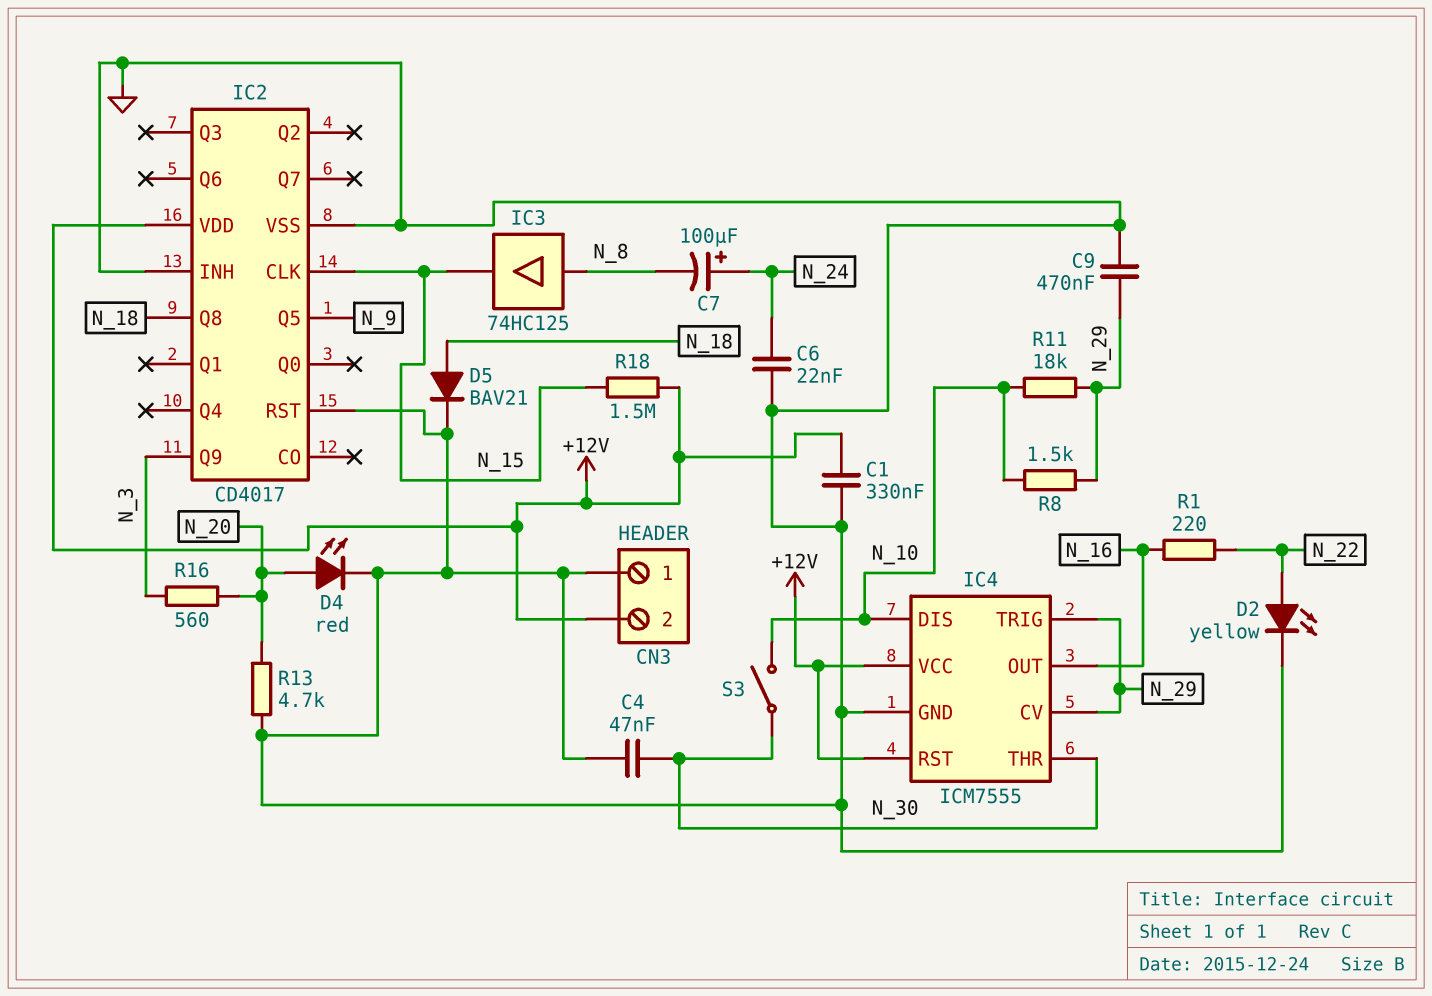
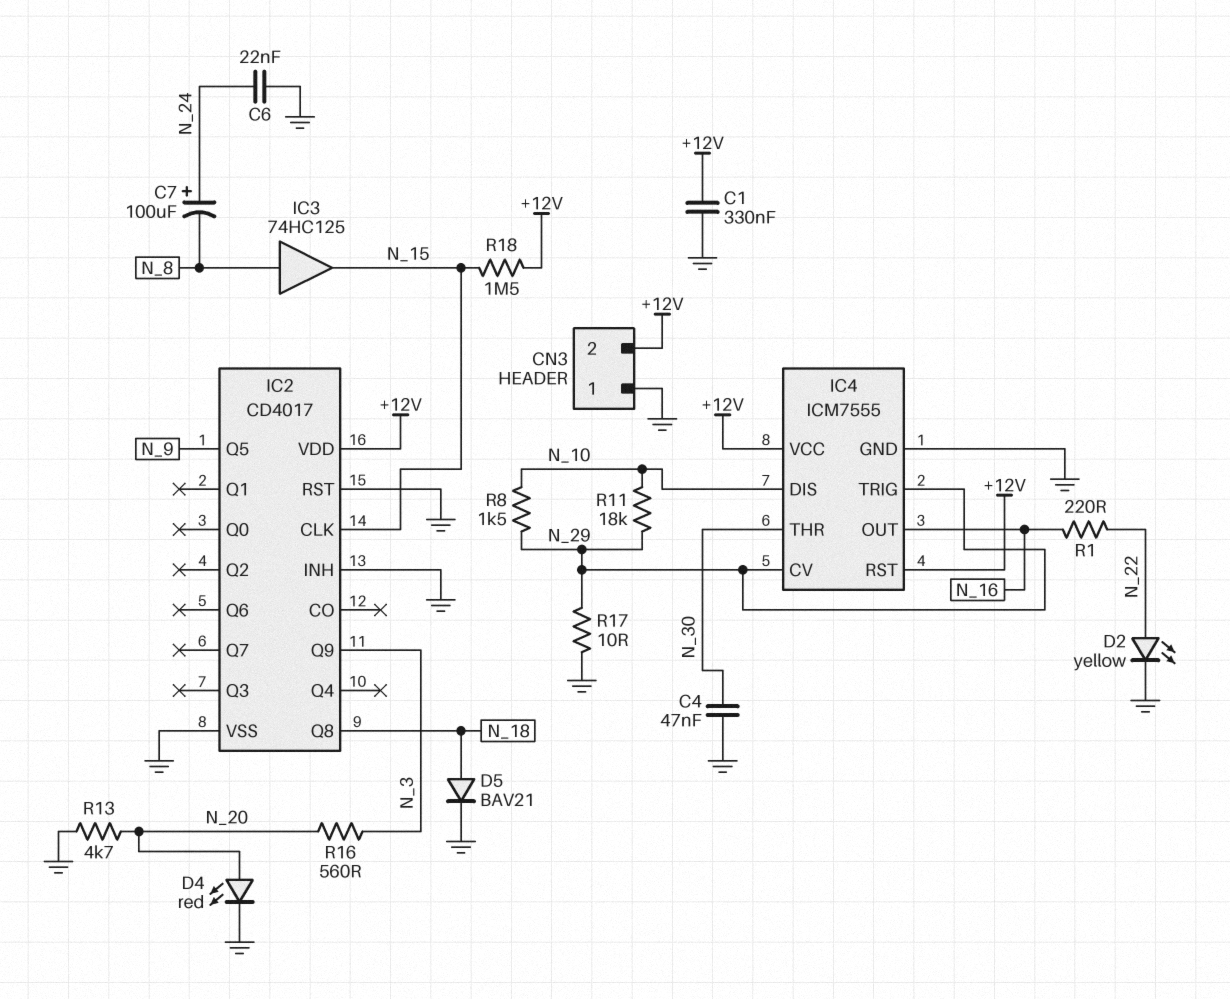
C9: 470nF (GND, N_29) -> none
R17: none -> 10 (GND, N_29)
S3: switch (N_10, N_30) -> none

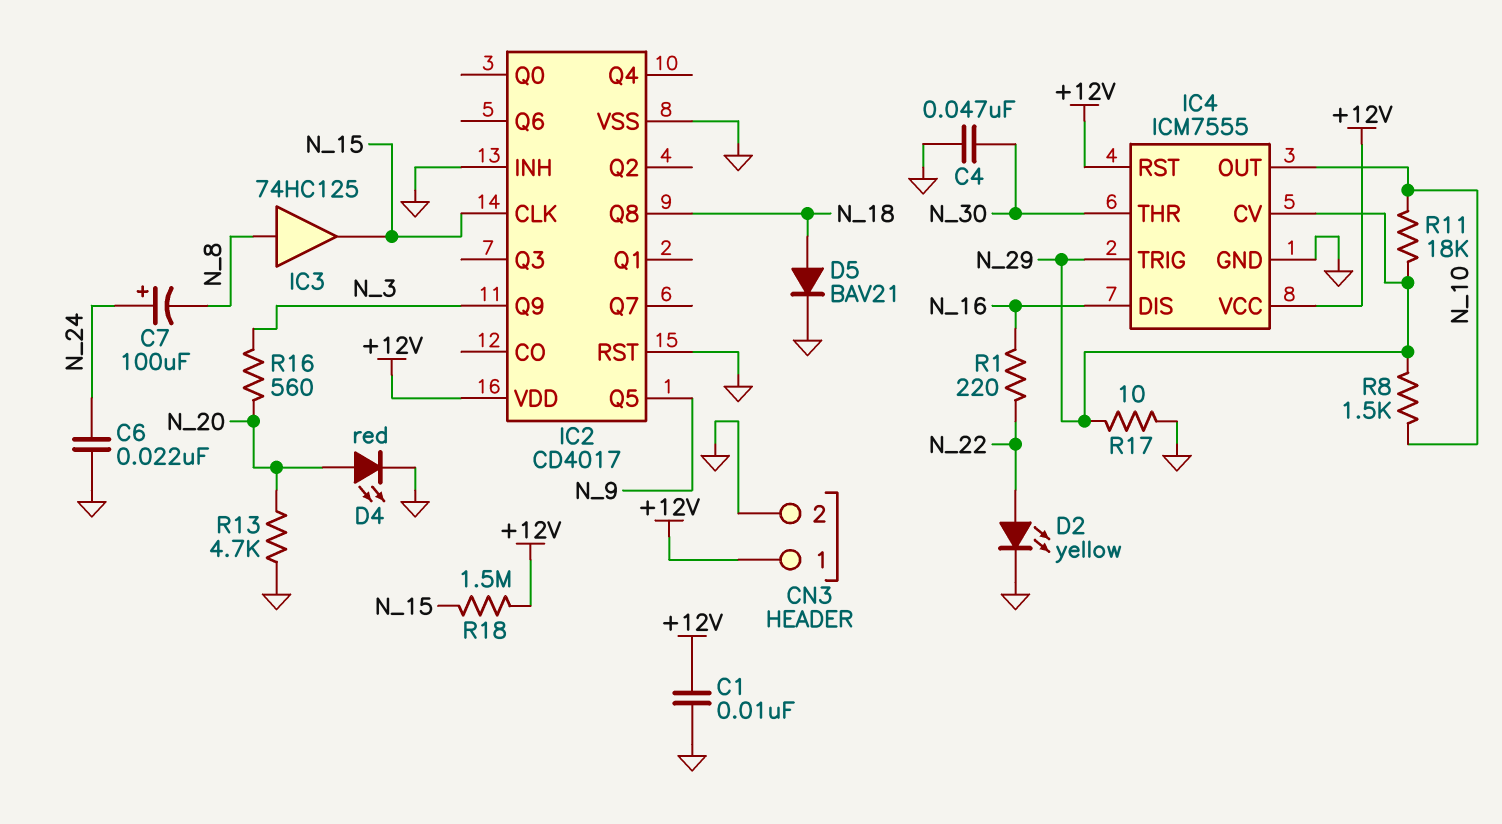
C1: 330nF (+12V, GND) -> 10nF (+12V, GND)
CN3 pin 1: GND -> +12V
CN3 pin 2: +12V -> GND
IC4 pin DIS: N_10 -> N_16
IC4 pin OUT: N_16 -> N_10

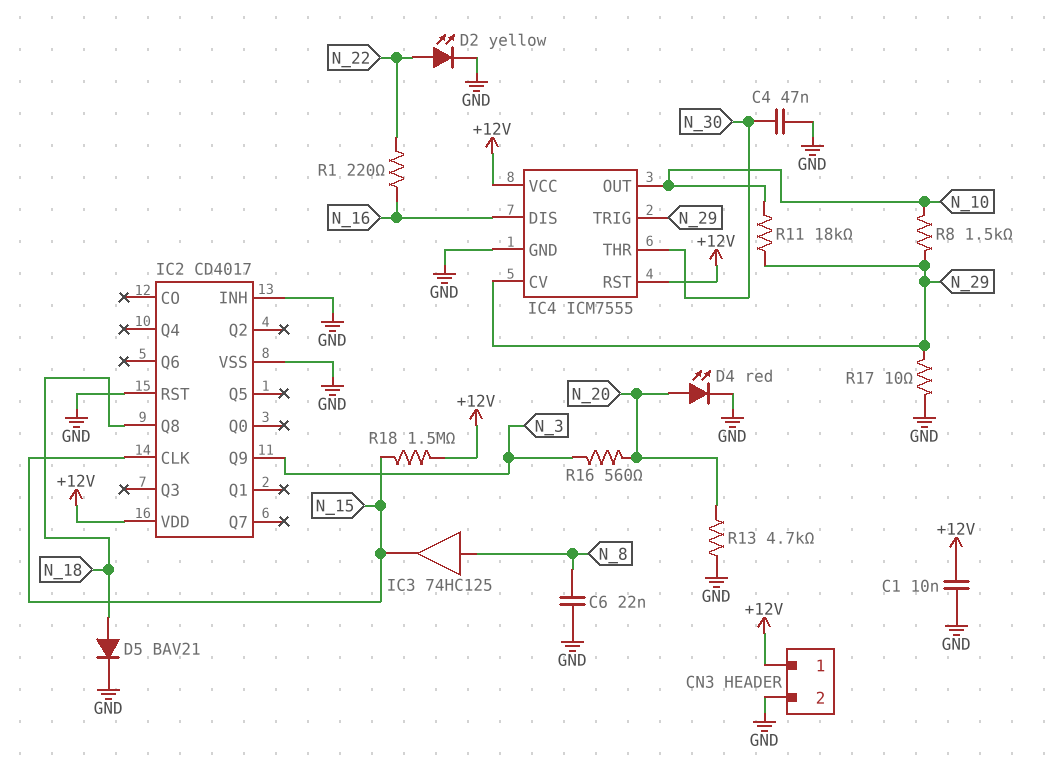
C6: 22nF (GND, N_24) -> 22nF (GND, N_8)
C7: 100uF (plus N_24, minus N_8) -> none
IC2 pin Q5: N_9 -> none

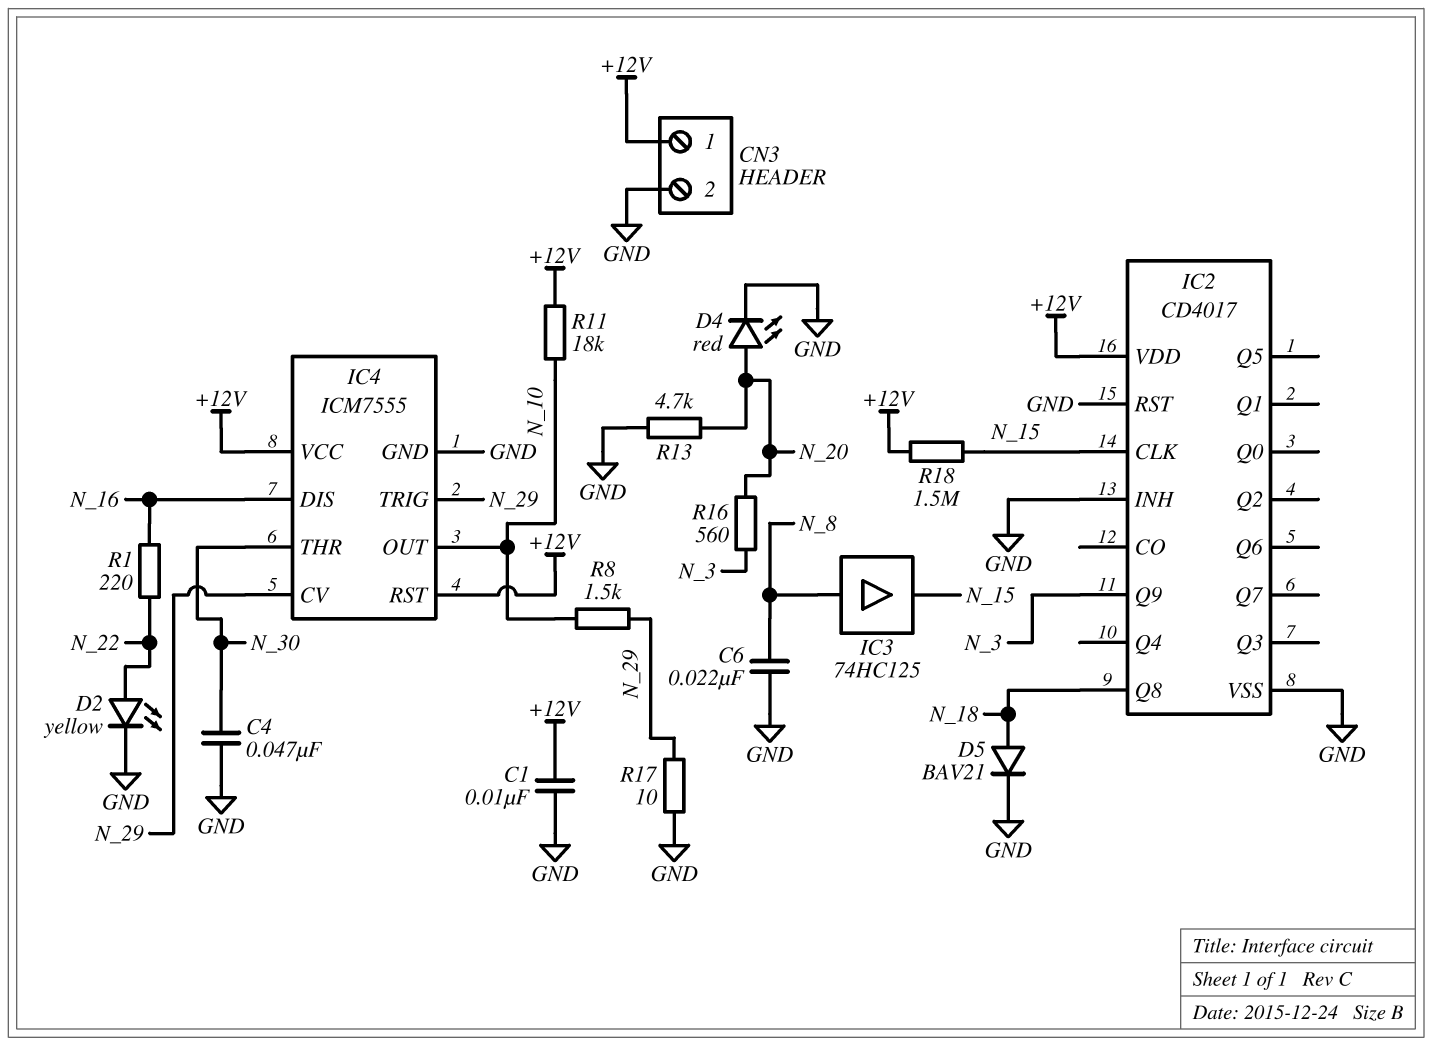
R11: 18k (N_10, N_29) -> 18k (+12V, N_10)

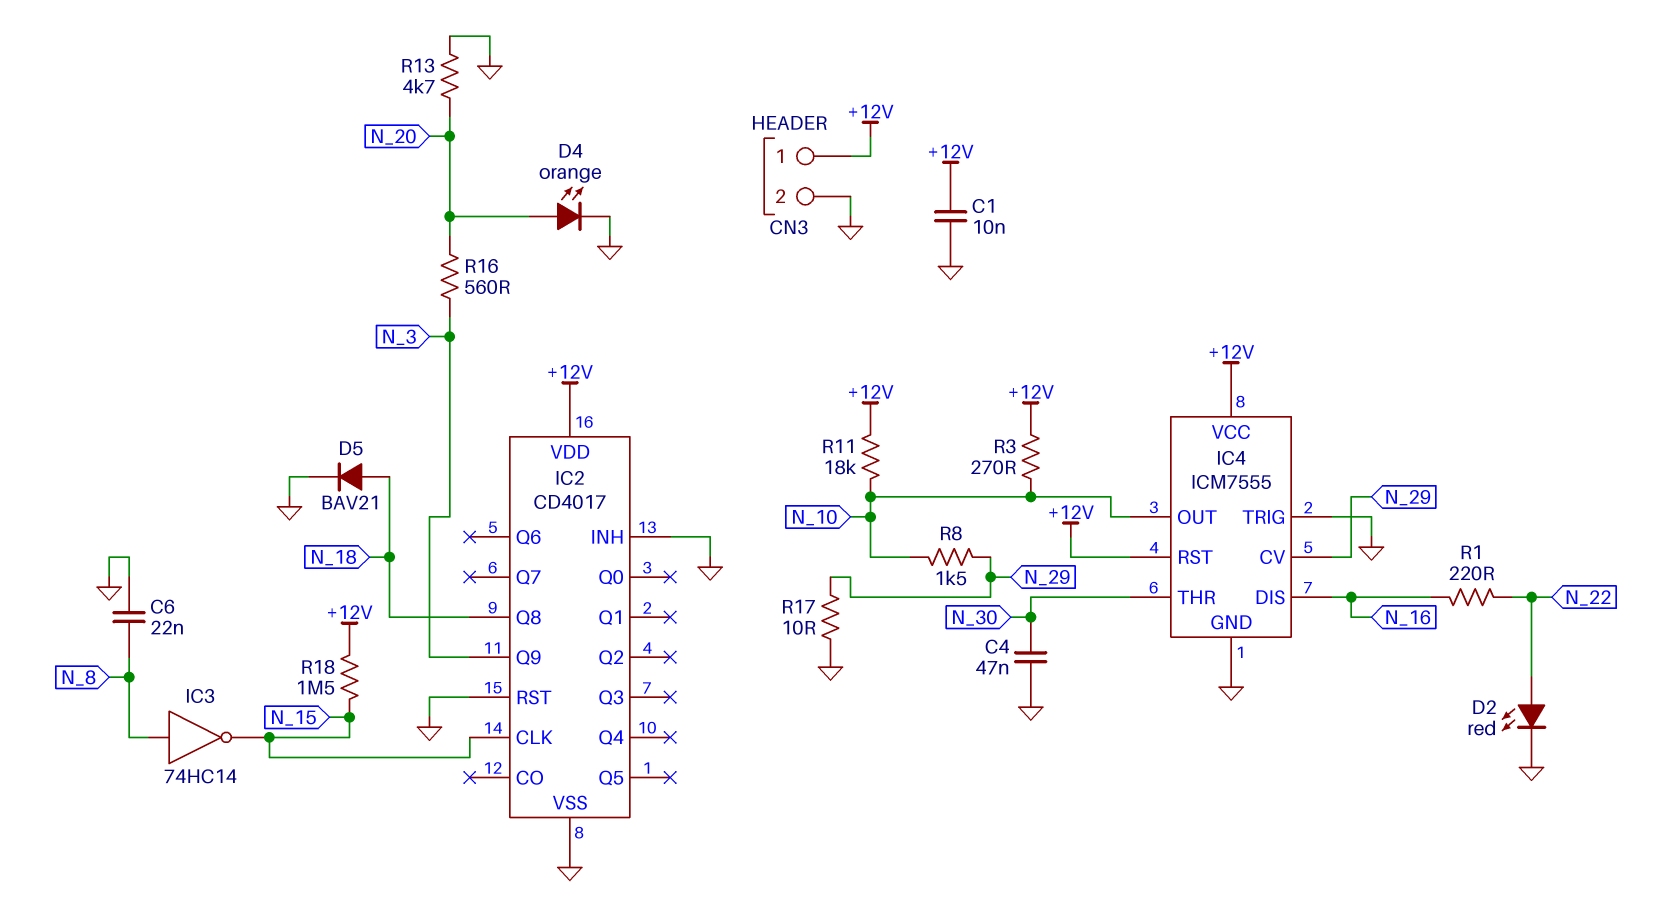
D2: LED yellow (A N_22, K GND) -> LED red (A N_22, K GND)
D4: LED red (A N_20, K GND) -> LED orange (A N_20, K GND)
IC3: buffer 74HC125 (in N_8, out N_15) -> NOT 74HC14 (in N_8, out N_15)
IC4 pin TRIG: N_29 -> GND
R3: none -> 270 (+12V, N_10)

